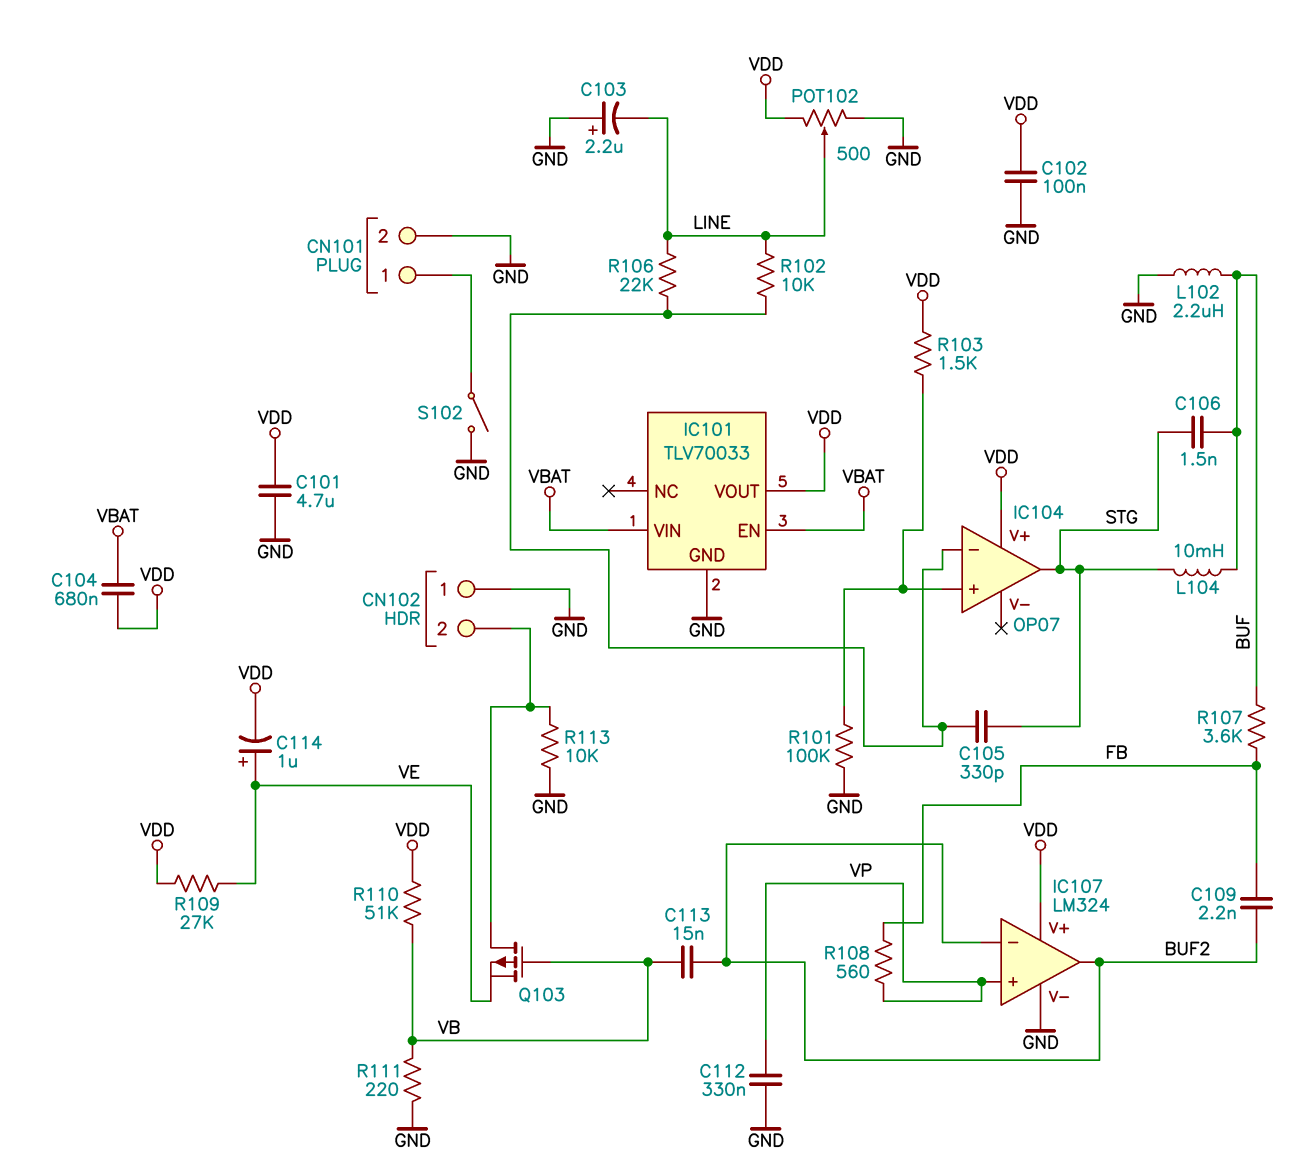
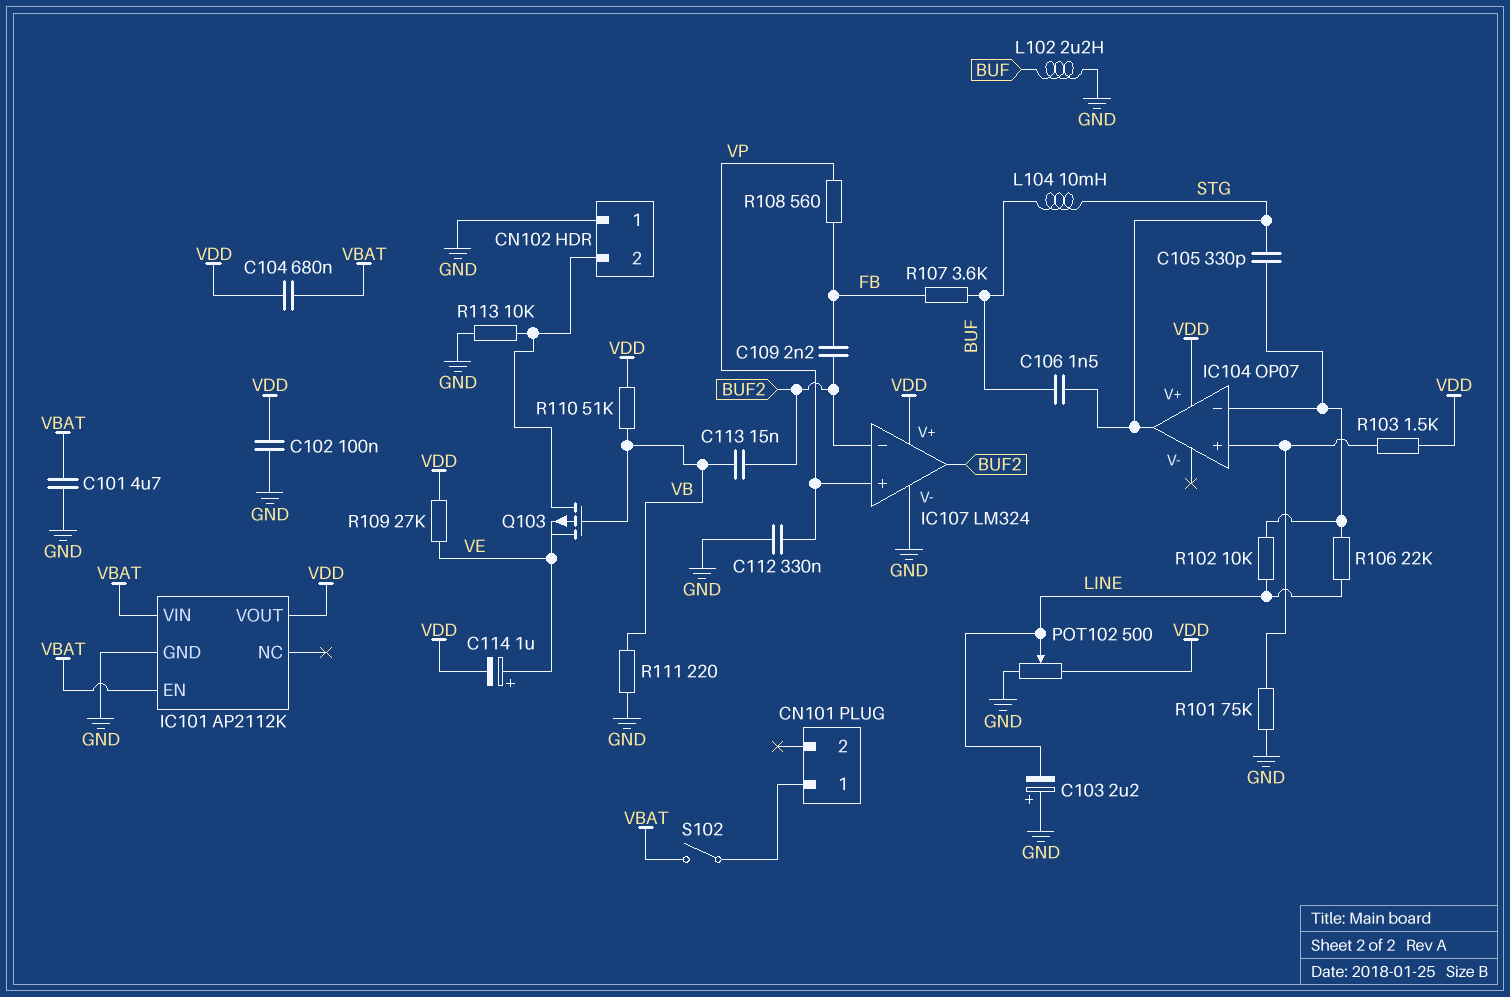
C101: 4.7uF (GND, VDD) -> 4.7uF (GND, VBAT)
CN101 pin 2: GND -> none
IC101: TLV70033 -> AP2112K
R101: 100k (GND, IC104/in+) -> 75k (GND, IC104/in+)
S102: switch (CN101/1, GND) -> switch (CN101/1, VBAT)

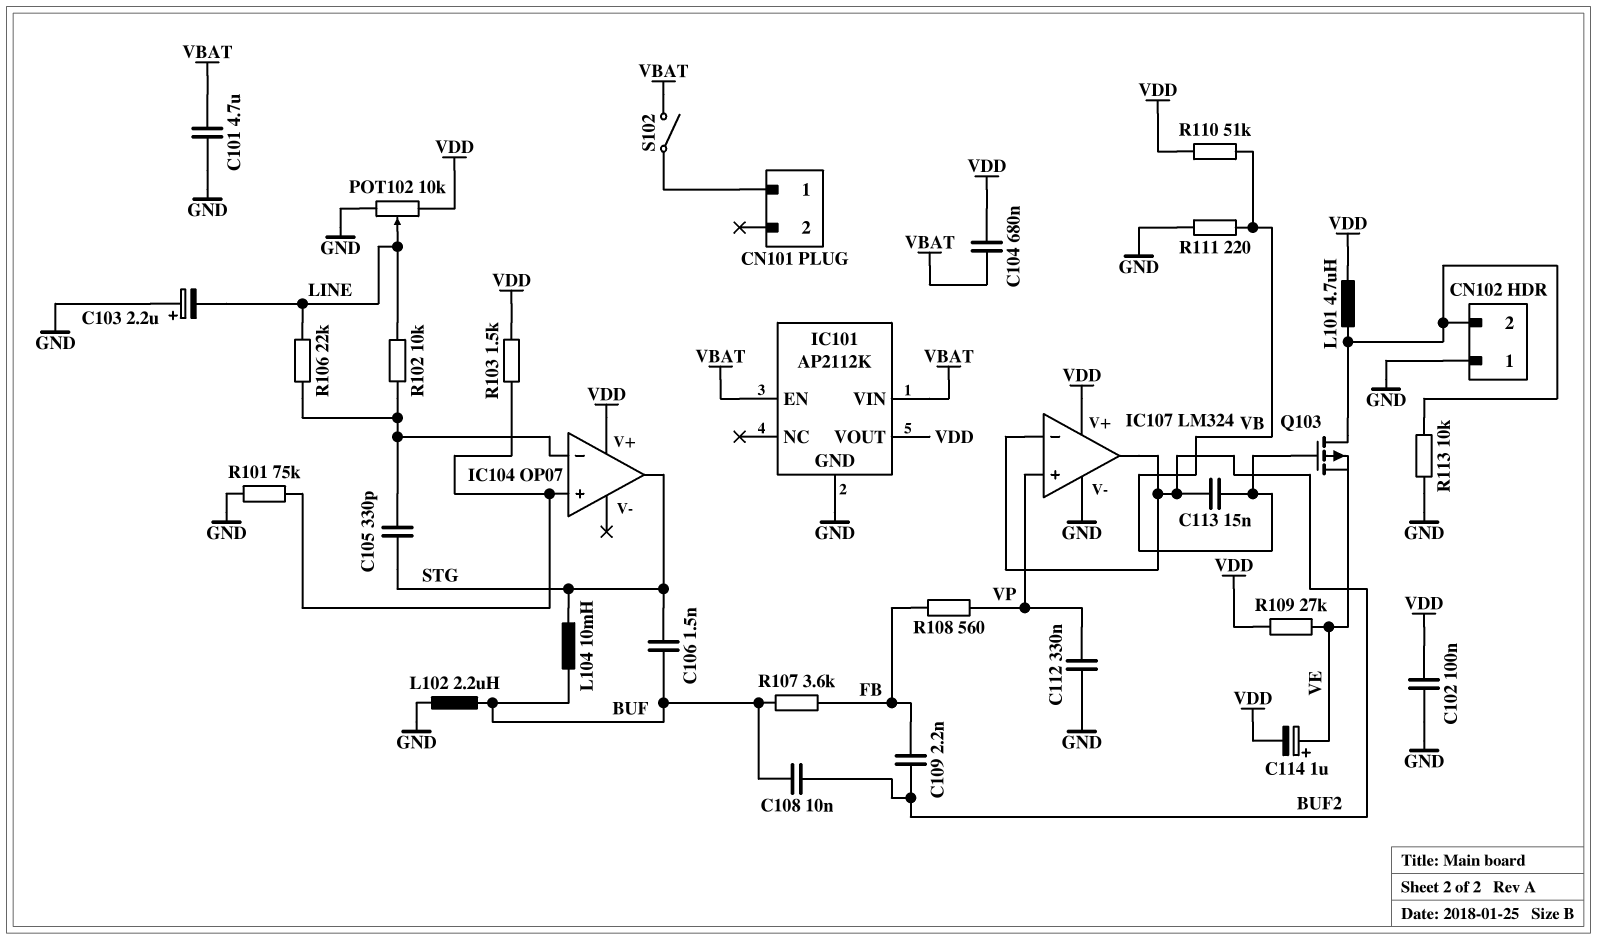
C108: none -> 10nF (BUF, BUF2)
L101: none -> 4.7uH (CN102/2, VDD)
POT102: 500 (GND, VDD, wiper LINE) -> 10k (GND, VDD, wiper LINE)

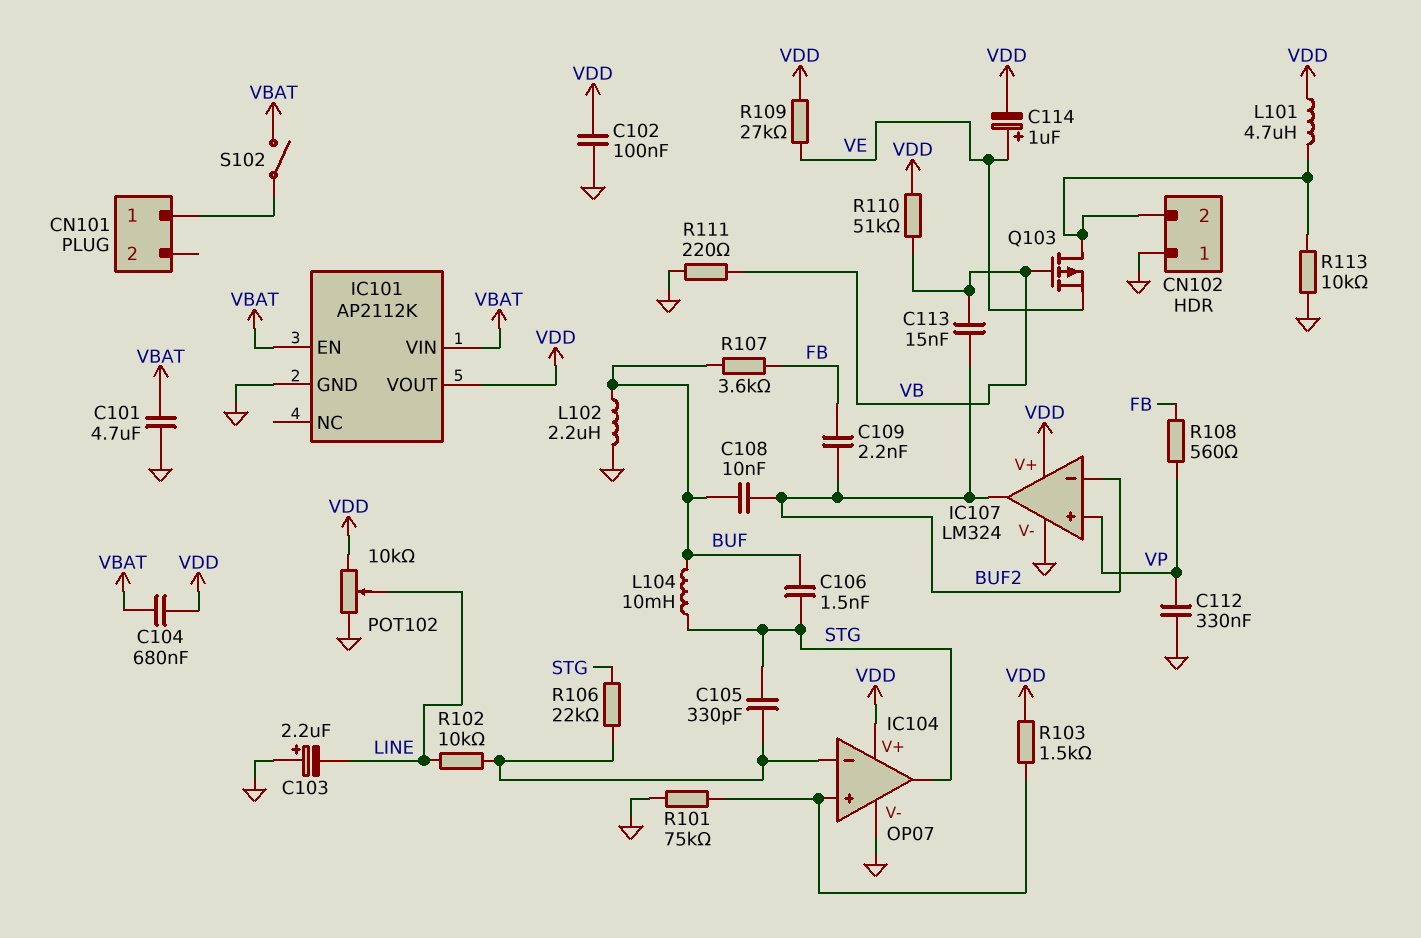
IC104 pin V-: none -> GND
R106: 22k (IC104/in-, LINE) -> 22k (IC104/in-, STG)

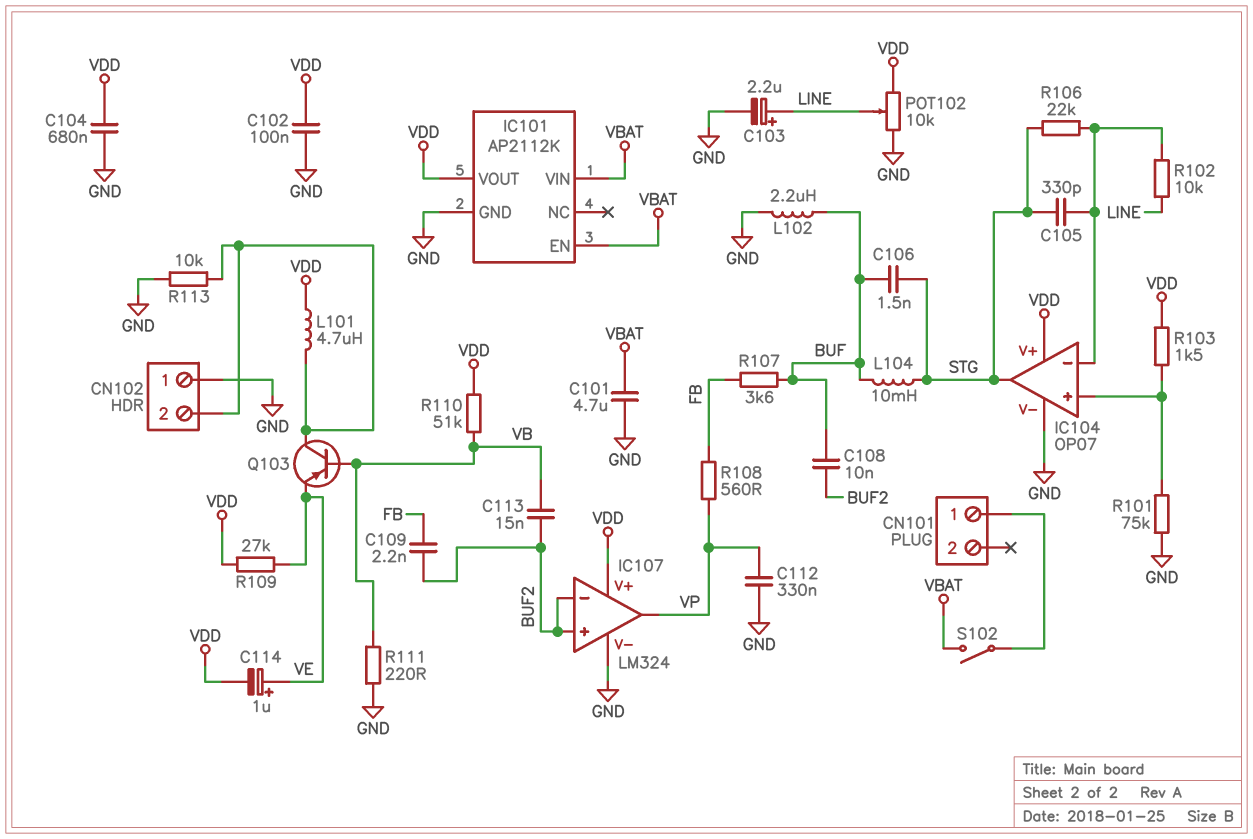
C103: 2.2uF (plus GND, minus LINE) -> 2.2uF (plus LINE, minus GND)
C104: 680nF (VBAT, VDD) -> 680nF (GND, VDD)
IC107 pin in+: VP -> BUF2
IC107 pin out: BUF2 -> VP
Q103: PMOS (G VB, D CN102/2, S VE) -> PNP (B VB, C CN102/2, E VE)

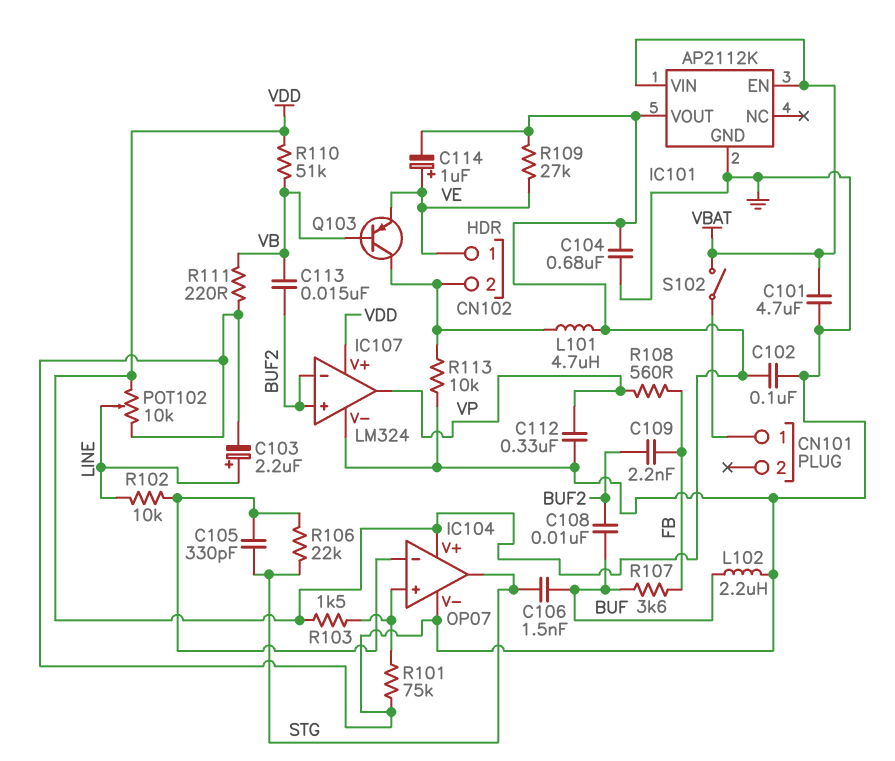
CN102 pin 1: GND -> VE
L104: 10mH (BUF, STG) -> none

